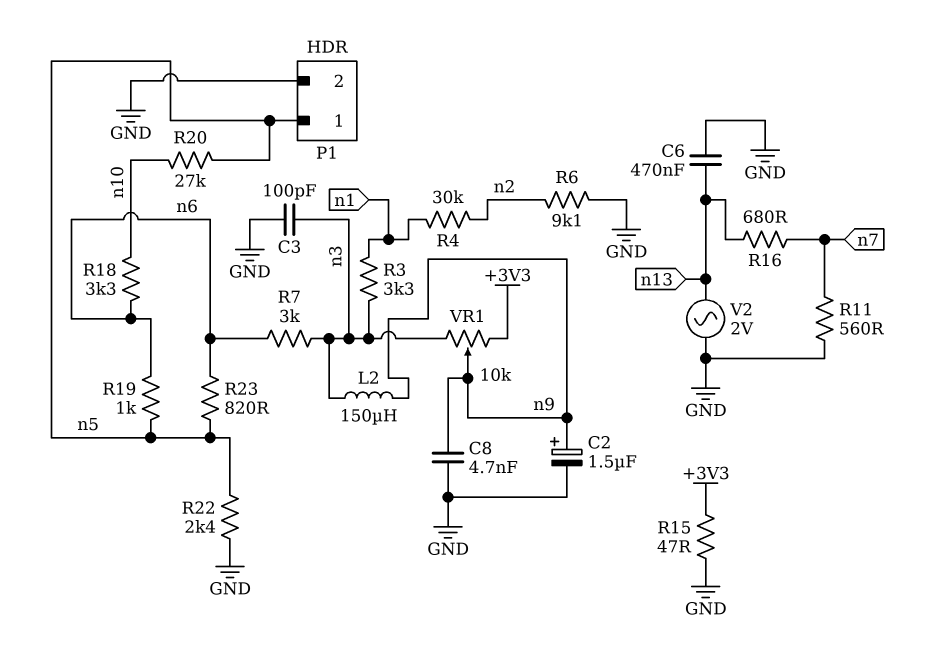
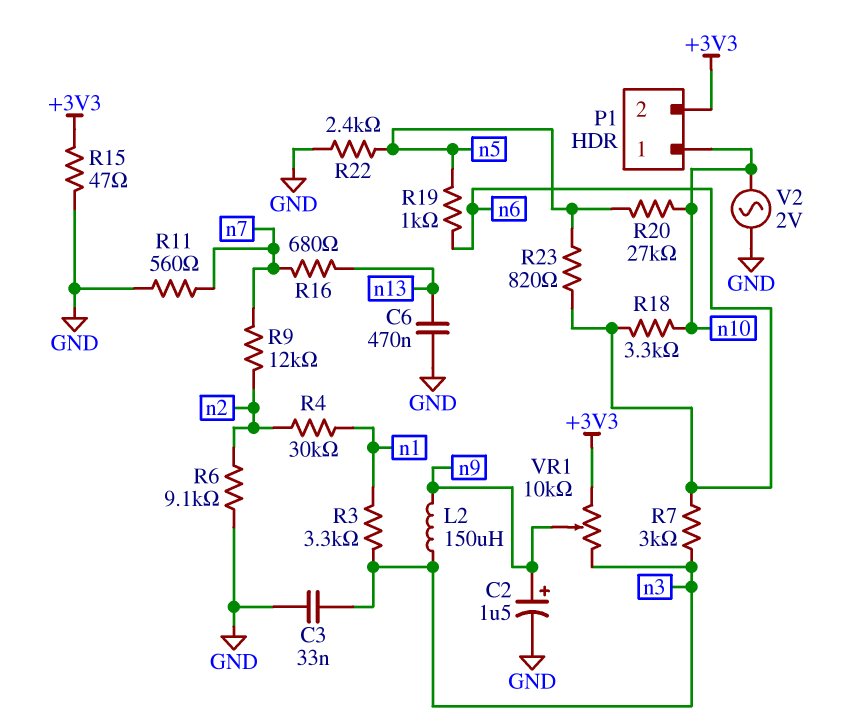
C3: 100pF (GND, n3) -> 33nF (GND, n3)
C8: 4.7nF (GND, n9) -> none
P1 pin 1: n5 -> n10
P1 pin 2: GND -> +3V3
R9: none -> 12k (n2, n7)
V2: AC 2V (GND, n13) -> AC 2V (GND, n10)

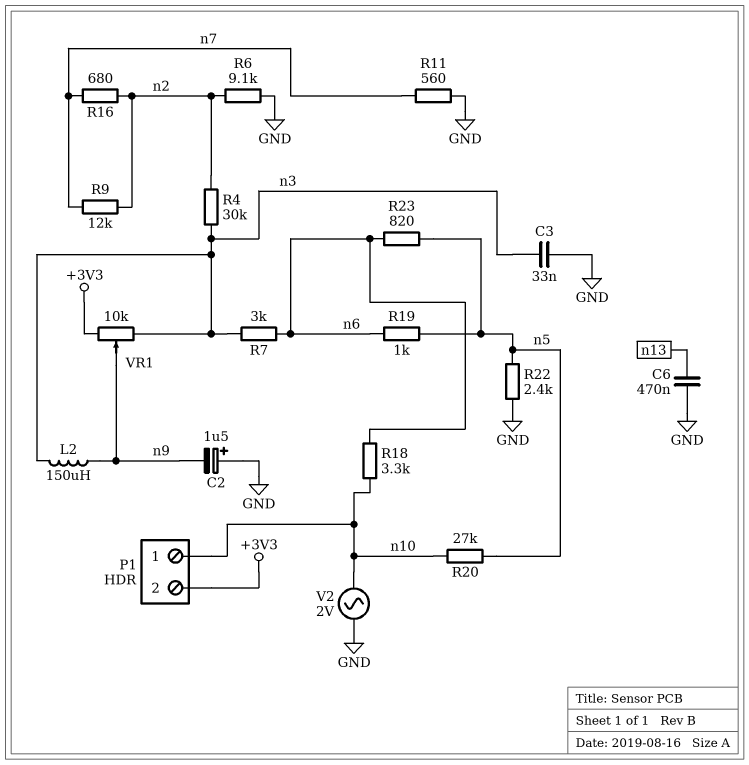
C2: 1.5uF (plus n9, minus GND) -> 1.5uF (plus GND, minus n9)
R3: 3.3k (n1, n3) -> none
R4: 30k (n1, n2) -> 30k (n2, n3)
R15: 47 (+3V3, GND) -> none
R16: 680 (n7, n13) -> 680 (n2, n7)

